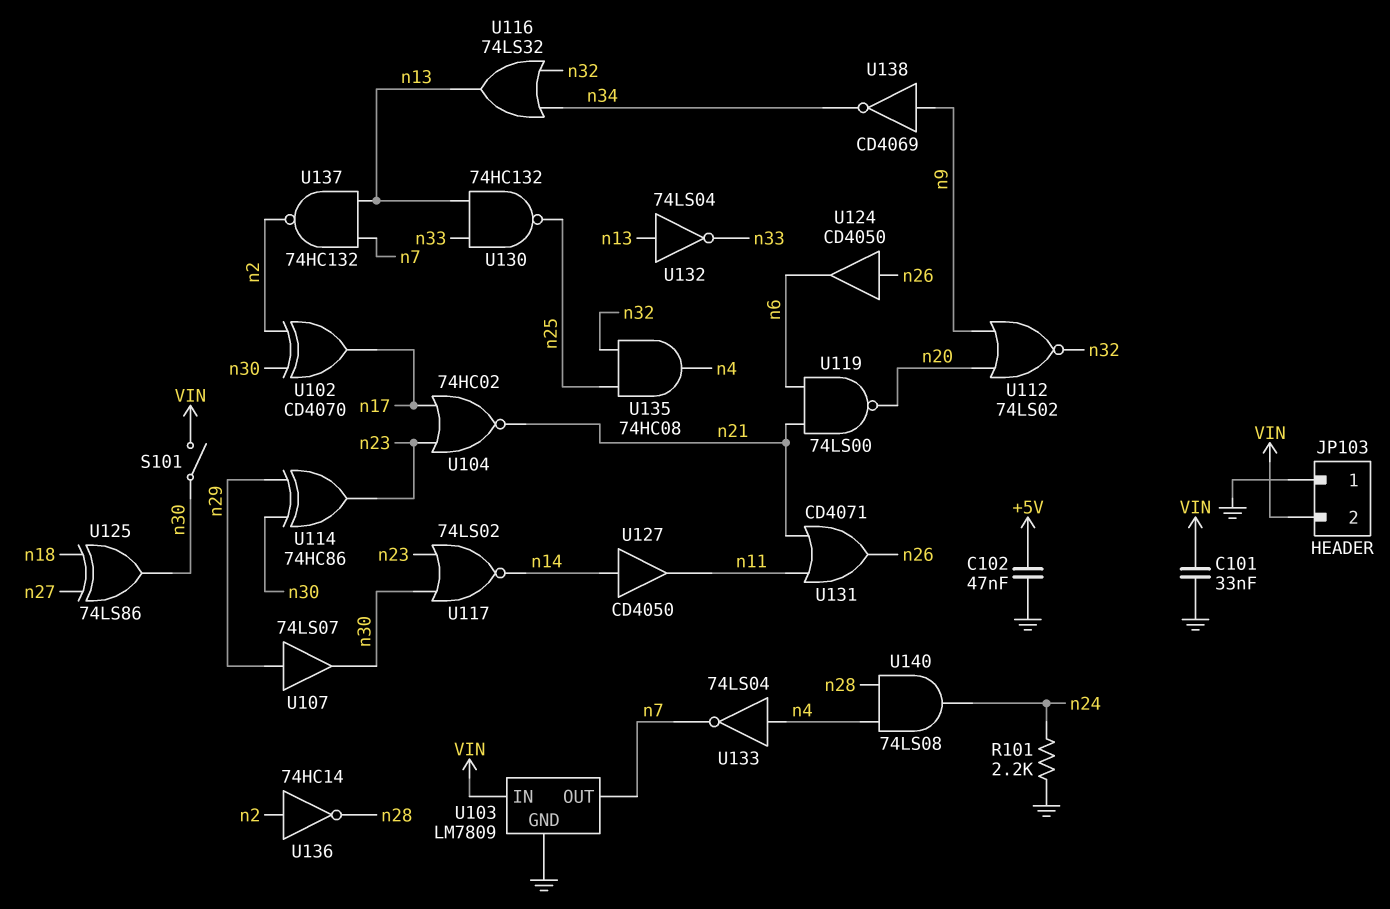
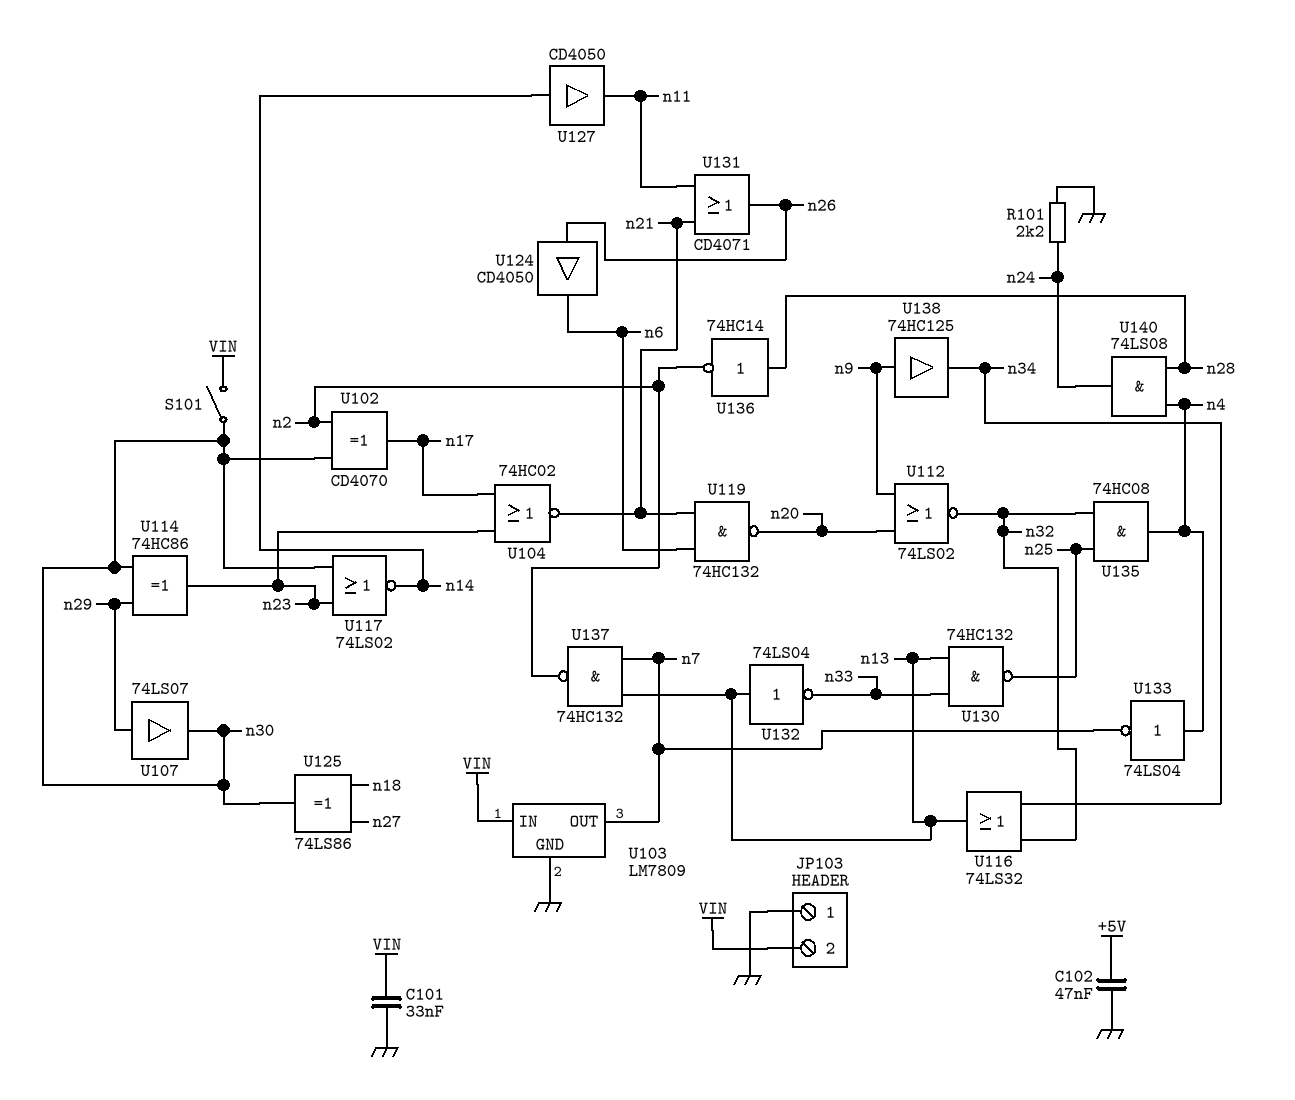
U119: NAND 74LS00 (in n6, in n21, out n20) -> NAND 74HC132 (in n6, in n21, out n20)
U136: NOT 74HC14 (in n2, out n28) -> NOT 74HC14 (in n28, out n2)
U138: NOT CD4069 (in n9, out n34) -> buffer 74HC125 (in n9, out n34)

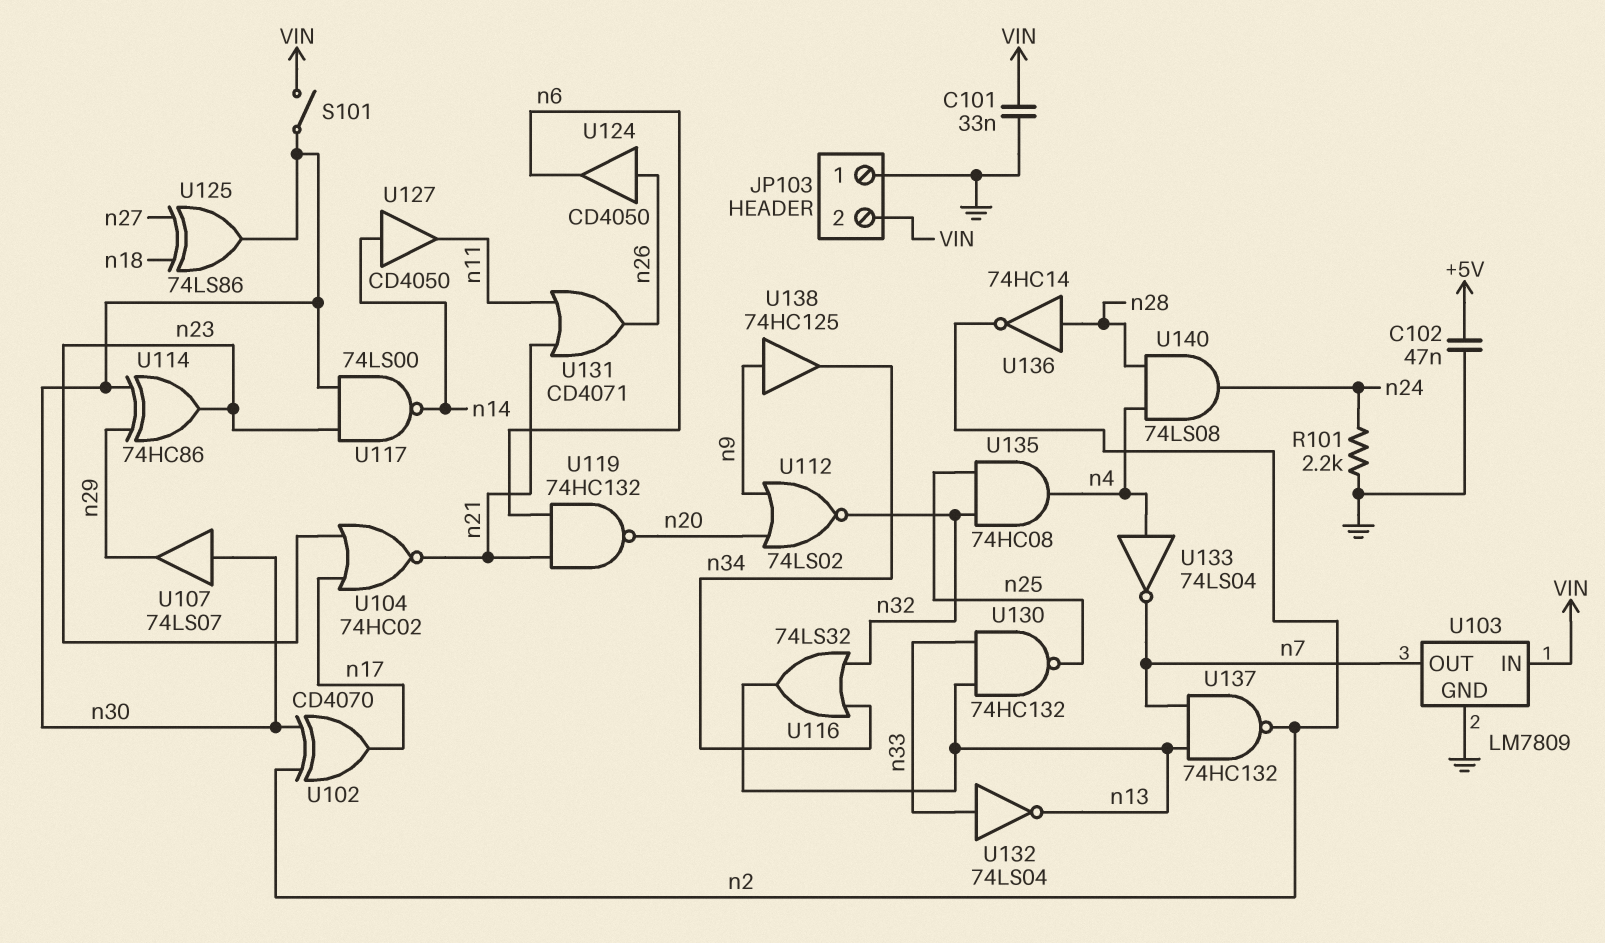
U107: buffer 74LS07 (in n29, out n30) -> buffer 74LS07 (in n30, out n29)
U117: NOR 74LS02 (in n23, in n30, out n14) -> NAND 74LS00 (in n23, in n30, out n14)
U132: NOT 74LS04 (in n13, out n33) -> NOT 74LS04 (in n33, out n13)

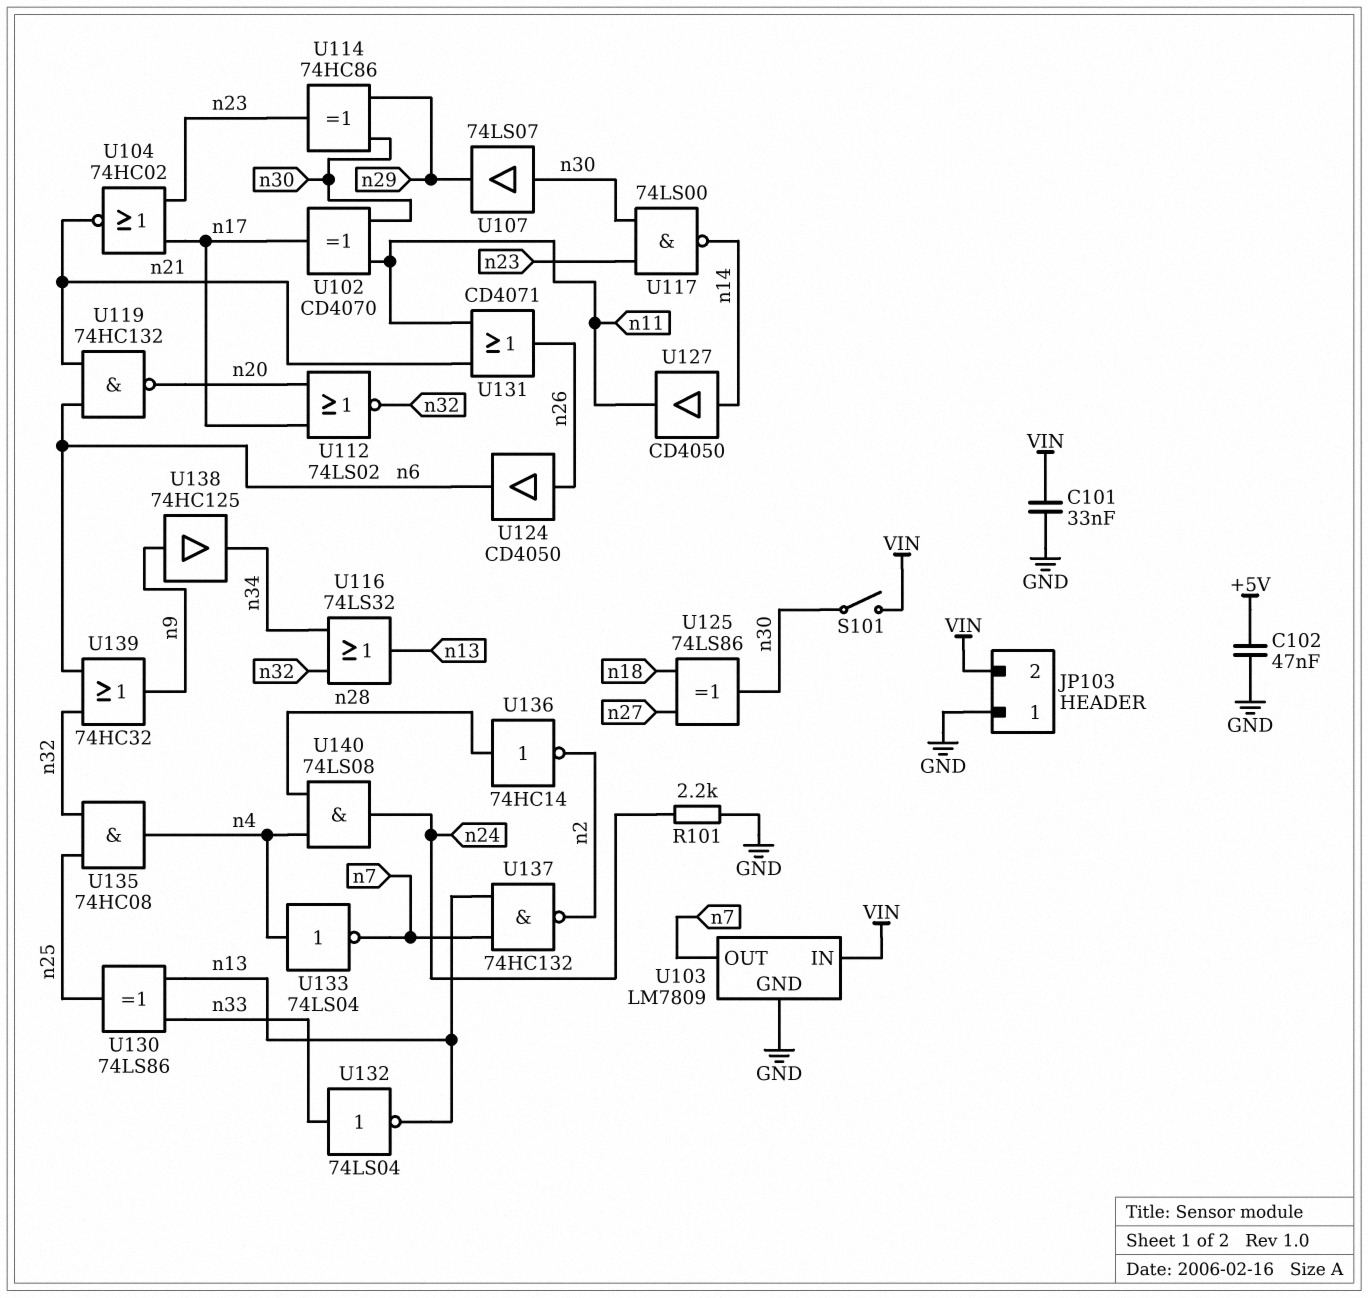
U102: XOR CD4070 (in n2, in n30, out n17) -> XOR CD4070 (in n11, in n30, out n17)
U112: NOR 74LS02 (in n9, in n20, out n32) -> NOR 74LS02 (in n17, in n20, out n32)
U130: NAND 74HC132 (in n13, in n33, out n25) -> XOR 74LS86 (in n13, in n33, out n25)
U139: none -> OR 74HC32 (in n6, in n32, out n9)

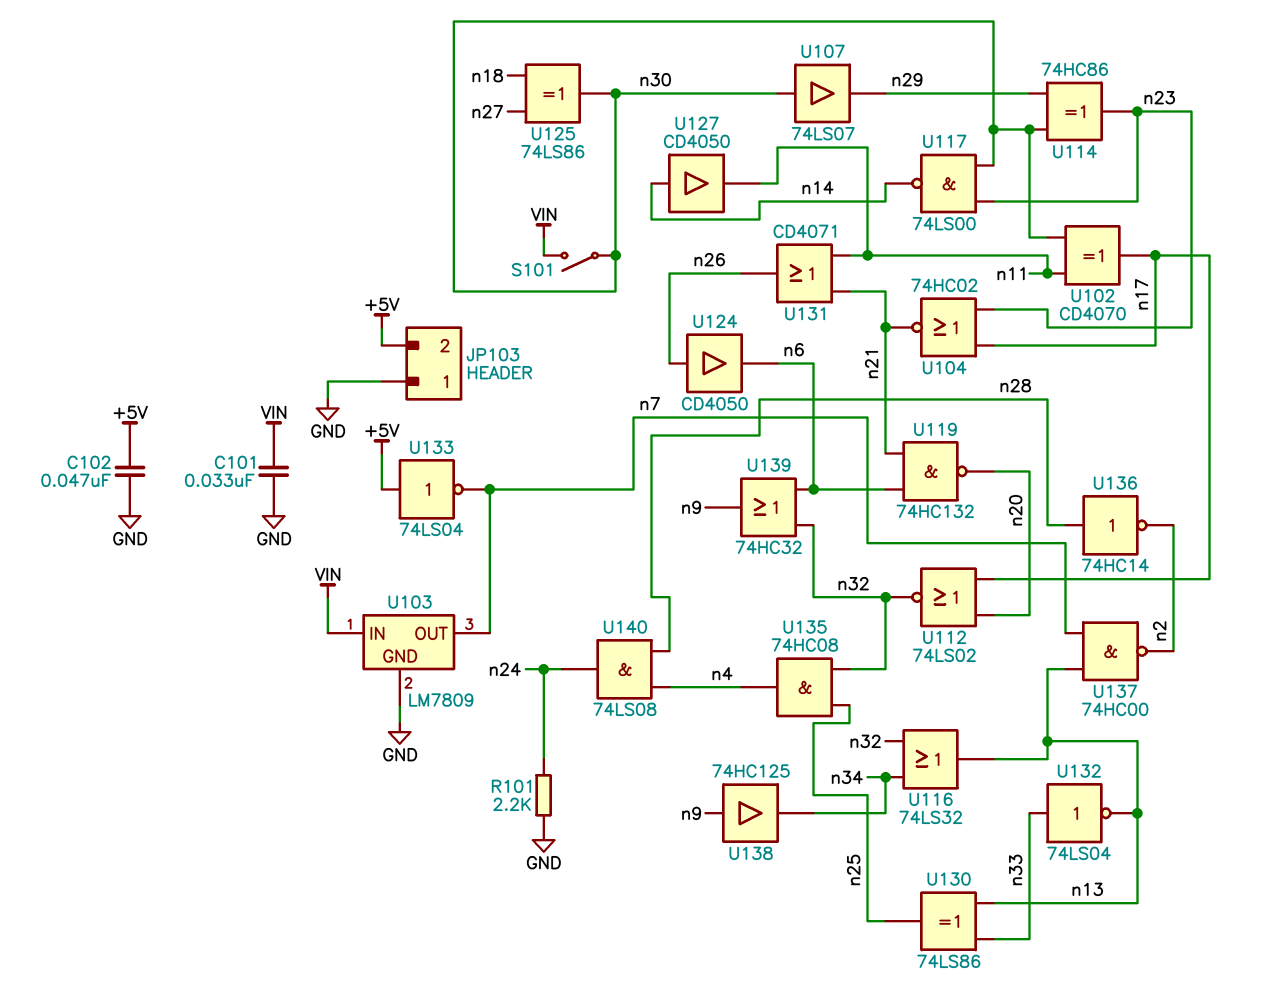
JP103 pin 2: VIN -> +5V
U133: NOT 74LS04 (in n4, out n7) -> NOT 74LS04 (in +5V, out n7)
U137: NAND 74HC132 (in n7, in n13, out n2) -> NAND 74HC00 (in n7, in n13, out n2)

